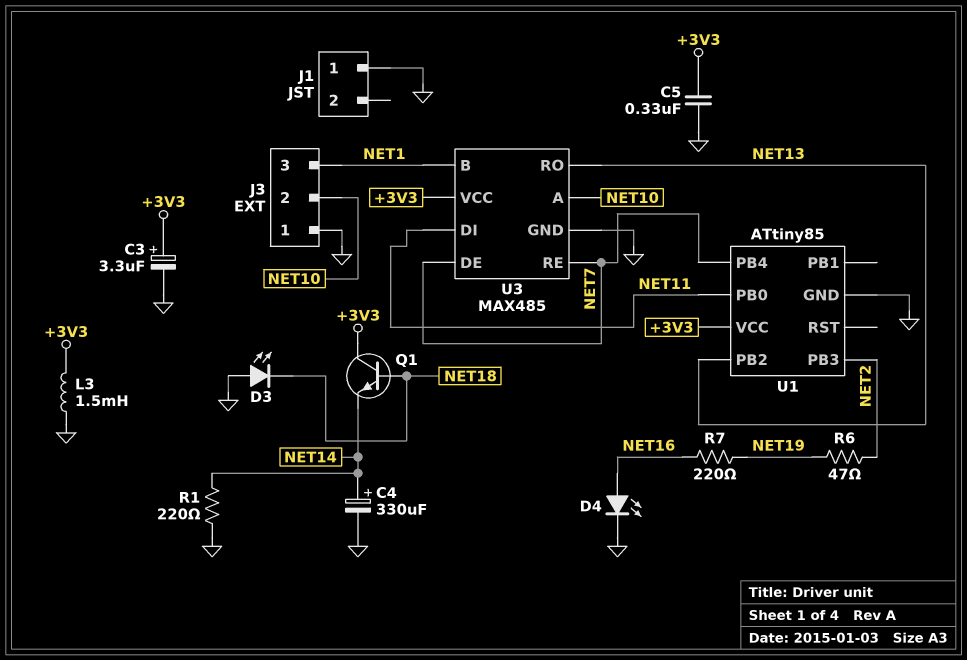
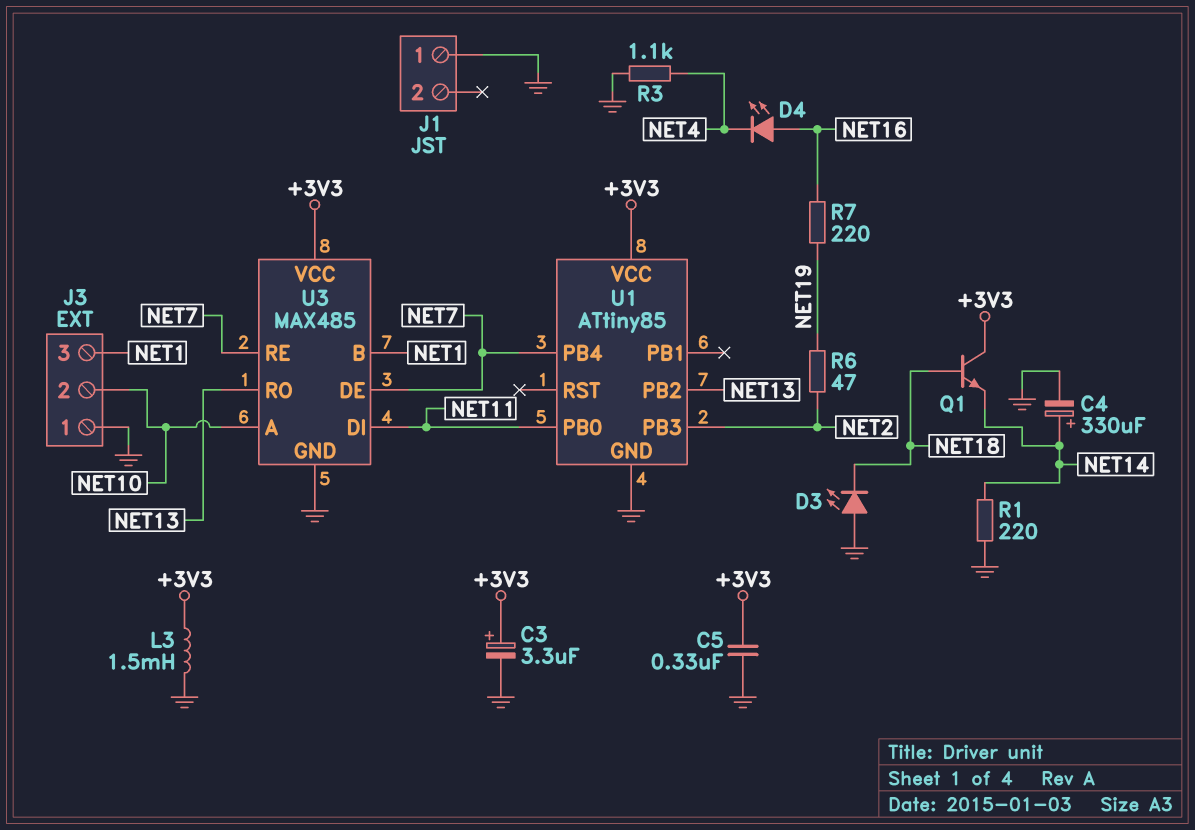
D4: LED (A NET16, K GND) -> LED (A NET16, K NET4)
R3: none -> 1.1k (GND, NET4)

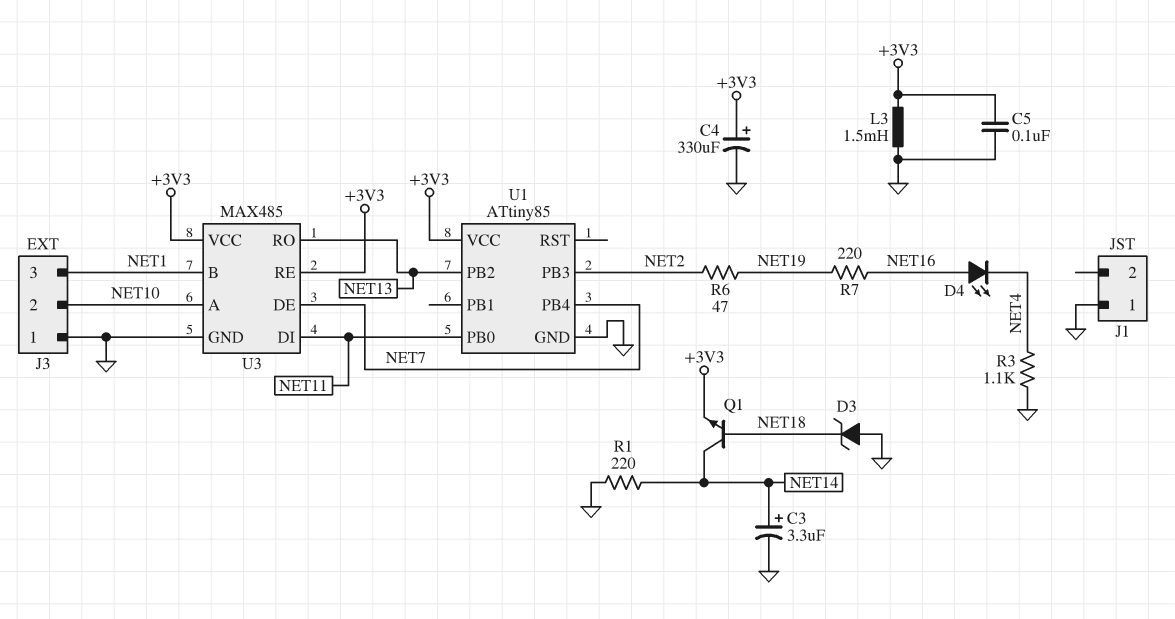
C3: 3.3uF (plus +3V3, minus GND) -> 3.3uF (plus NET14, minus GND)
C4: 330uF (plus NET14, minus GND) -> 330uF (plus +3V3, minus GND)
C5: 330nF (+3V3, GND) -> 100nF (+3V3, GND)
D3: LED (A GND, K NET18) -> zener (A GND, K NET18)
Q1: NPN (B NET18, C +3V3, E NET14) -> NPN (B NET18, C NET14, E +3V3)
U3 pin RE: NET7 -> +3V3

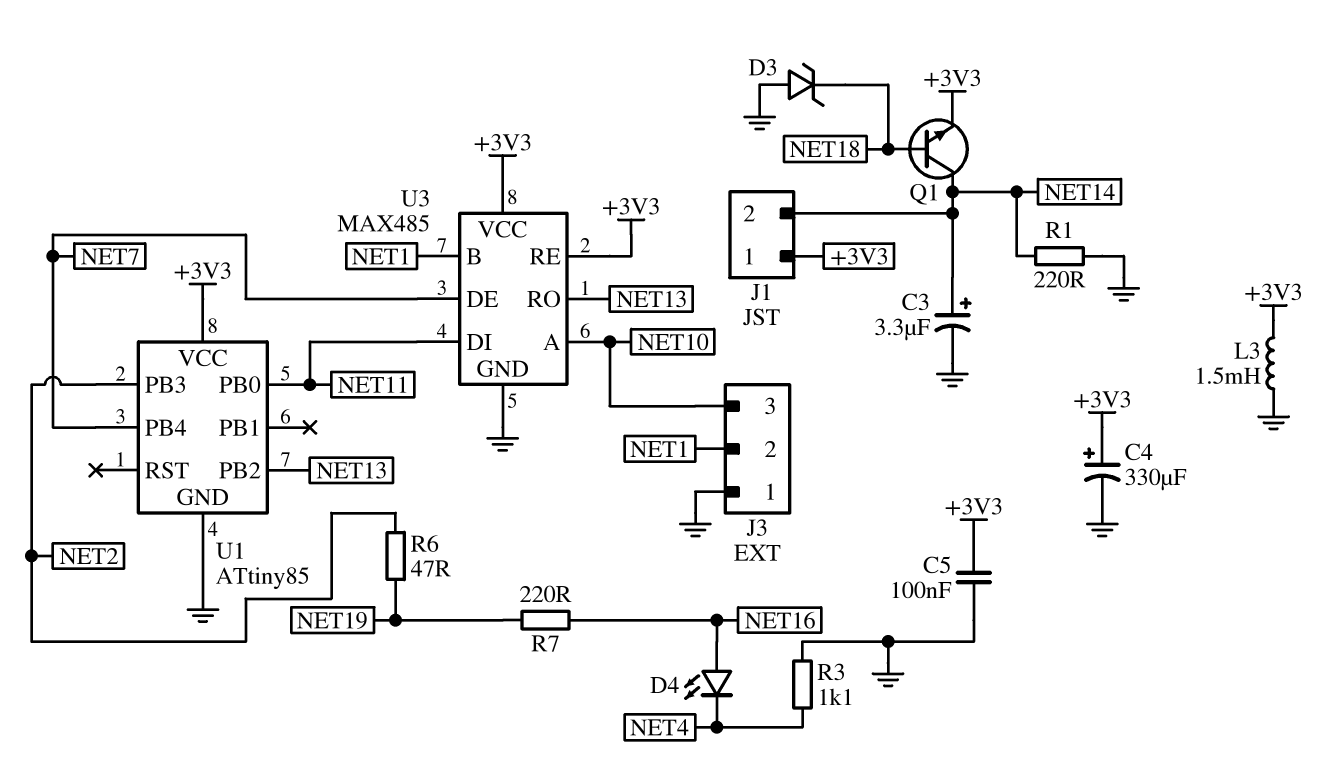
J1 pin 1: GND -> +3V3
J1 pin 2: none -> NET14
J3 pin 2: NET10 -> NET1
J3 pin 3: NET1 -> NET10

